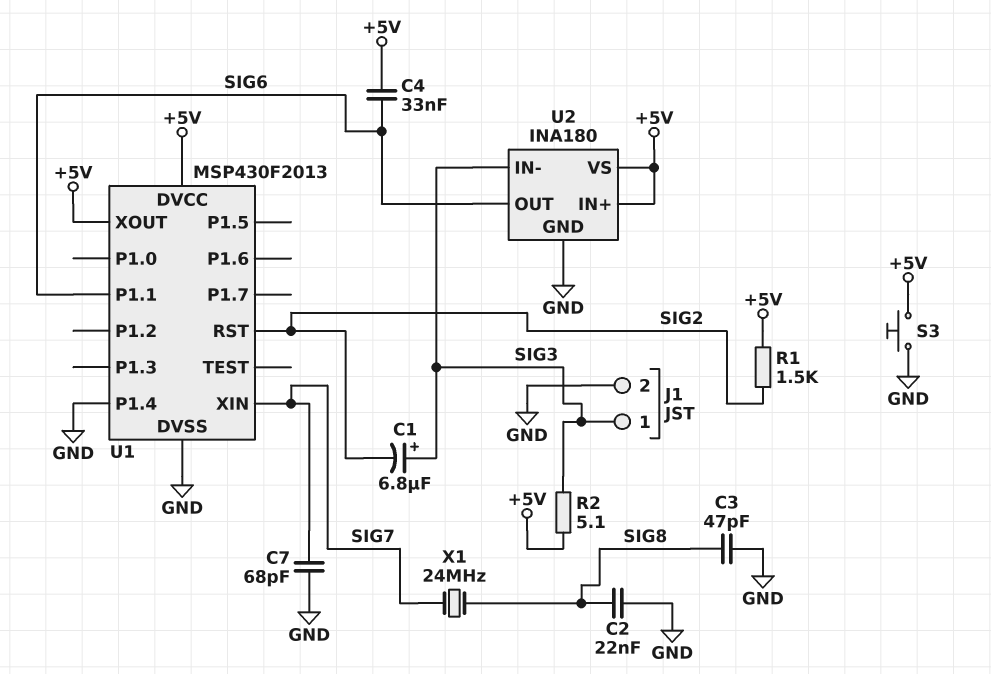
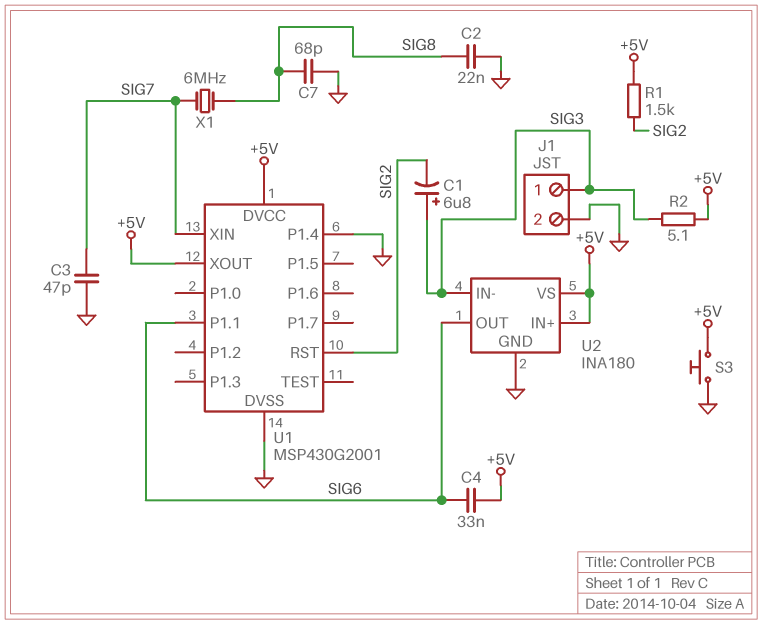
C3: 47pF (GND, SIG8) -> 47pF (GND, SIG7)
C7: 68pF (GND, SIG7) -> 68pF (GND, SIG8)
U1: MSP430F2013 -> MSP430G2001
X1: 24MHz (SIG7, SIG8) -> 6MHz (SIG7, SIG8)

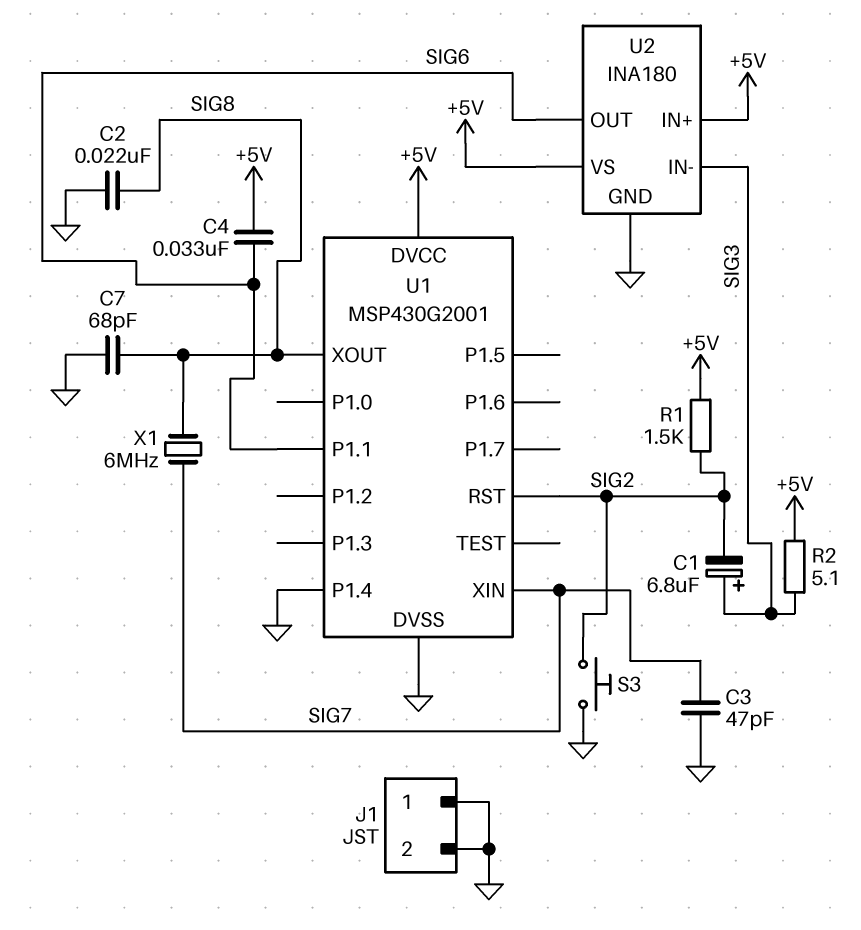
J1 pin 1: SIG3 -> GND
S3: button (+5V, GND) -> button (GND, SIG2)
U1 pin XOUT: +5V -> SIG8

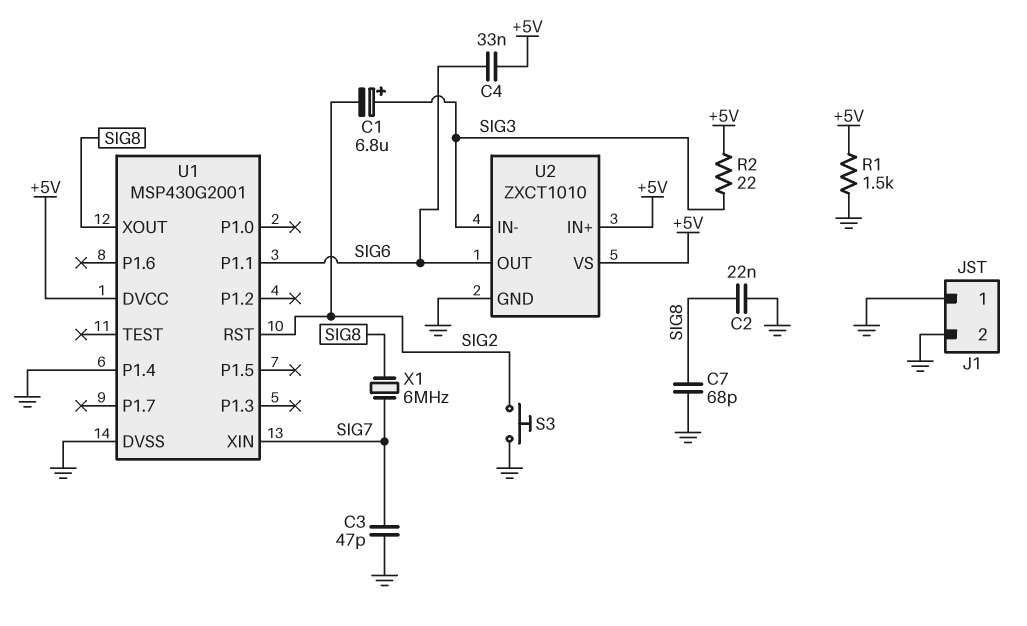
R1: 1.5k (+5V, SIG2) -> 1.5k (+5V, GND)
R2: 5.1 (+5V, SIG3) -> 22 (+5V, SIG3)
U2: INA180 -> ZXCT1010

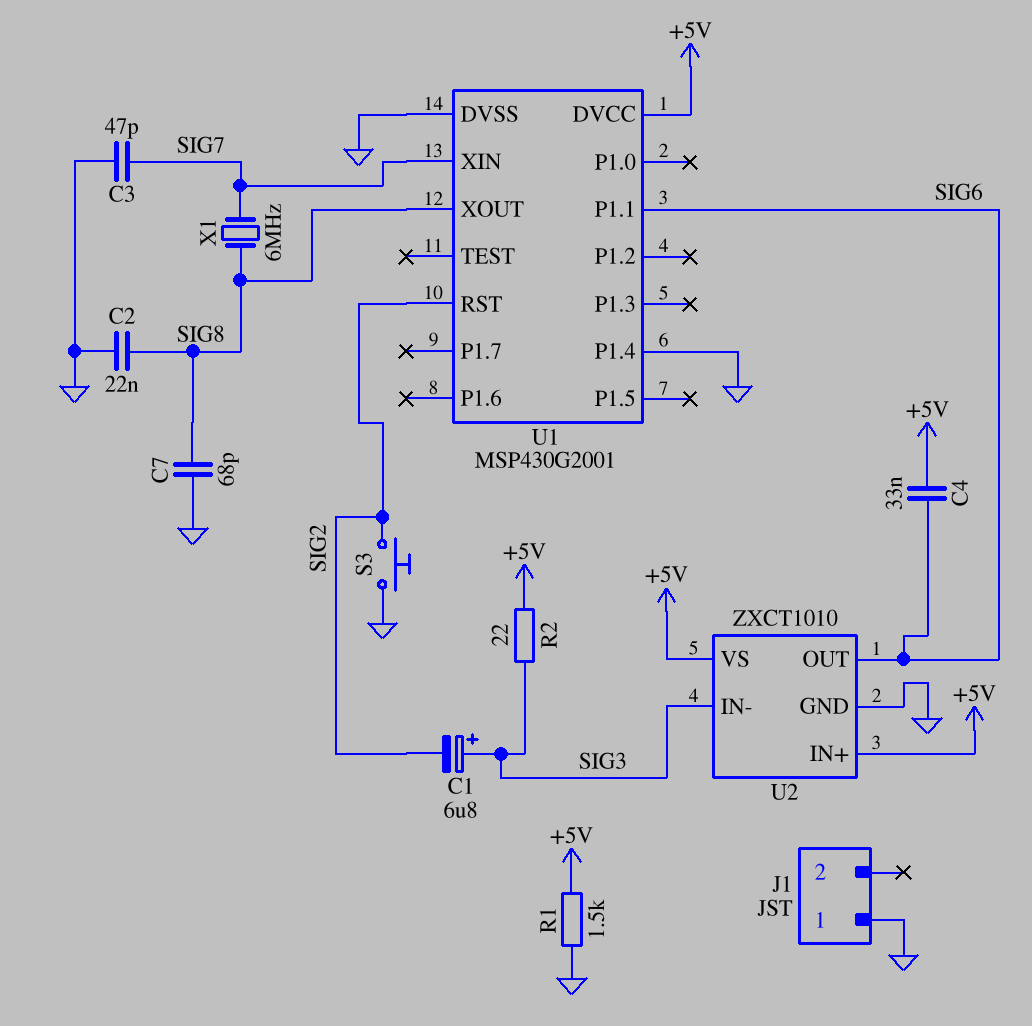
J1 pin 2: GND -> none

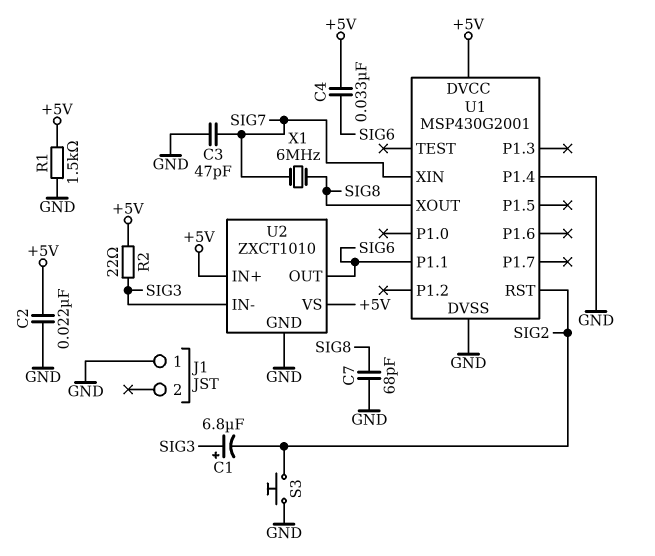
C2: 22nF (GND, SIG8) -> 22nF (+5V, GND)

